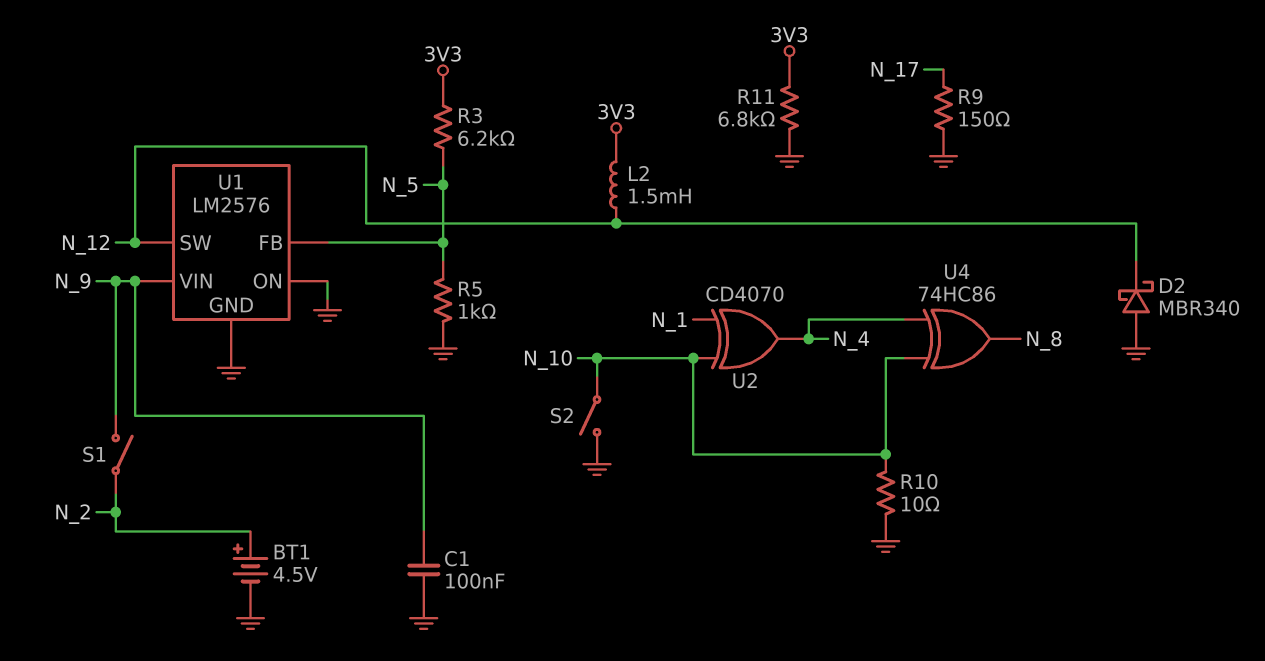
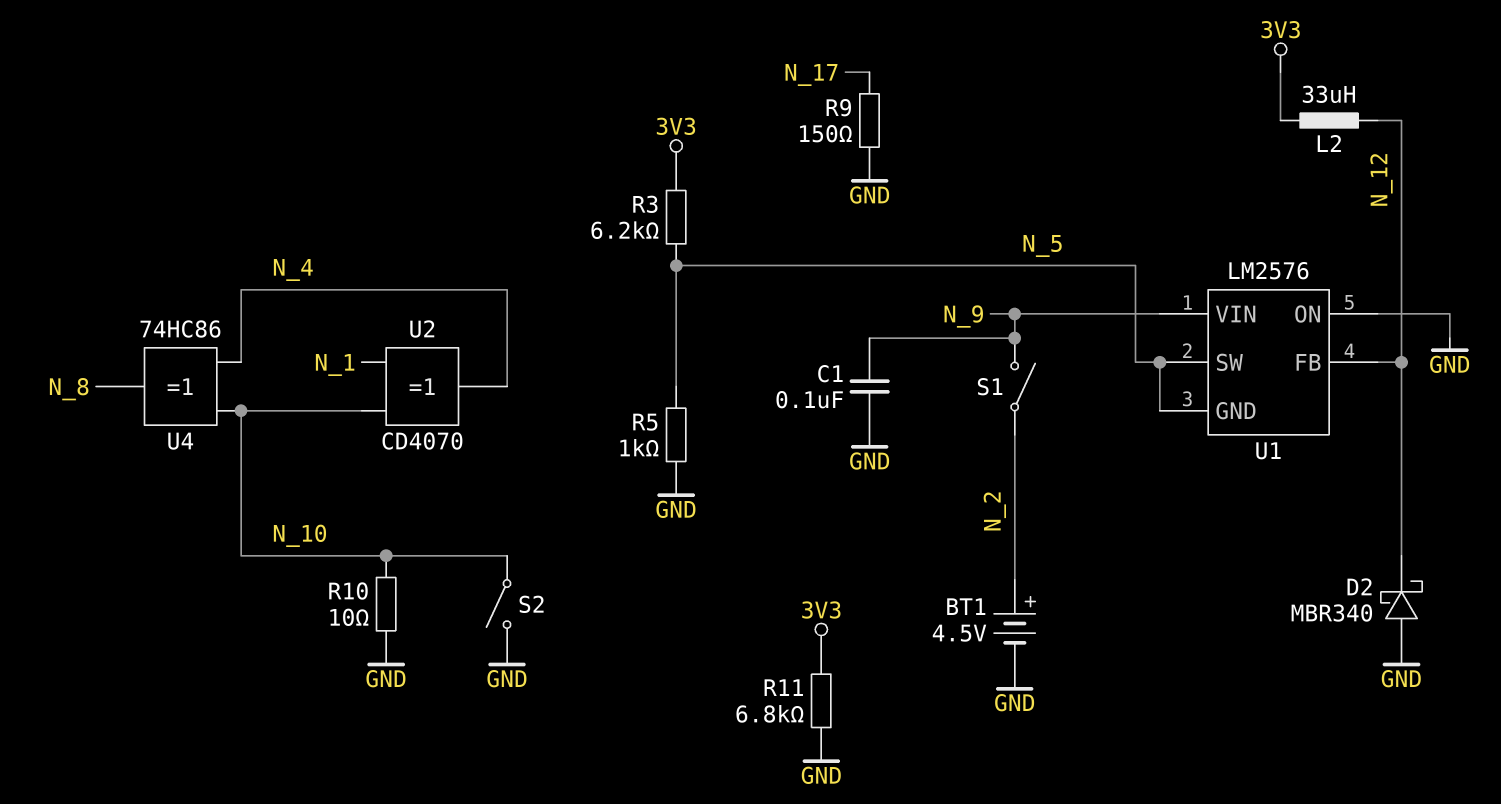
L2: 1.5mH (3V3, N_12) -> 33uH (3V3, N_12)
U1 pin FB: N_5 -> N_12
U1 pin GND: GND -> N_5
U1 pin SW: N_12 -> N_5

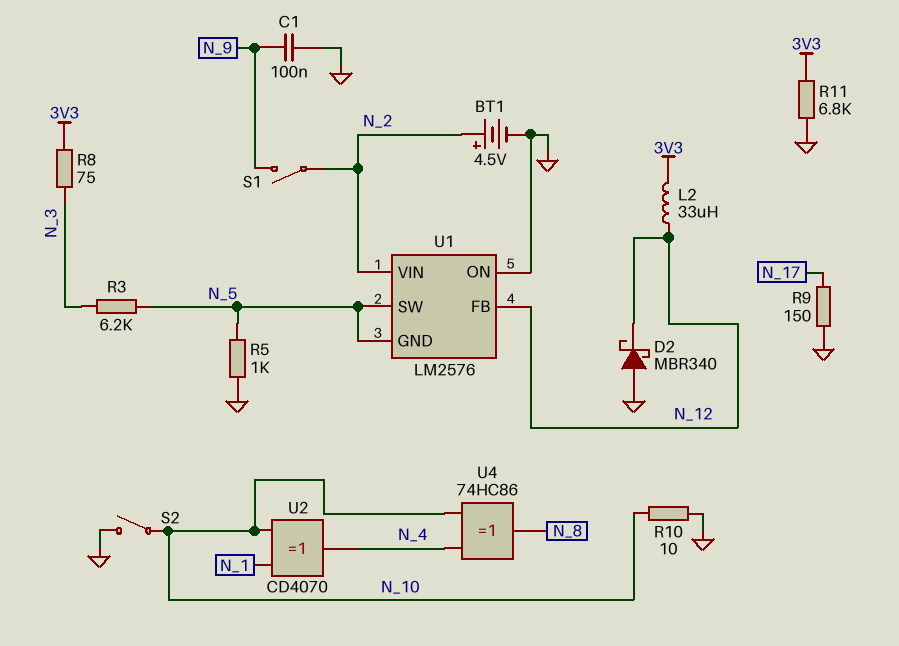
R3: 6.2k (3V3, N_5) -> 6.2k (N_3, N_5)
R8: none -> 75 (3V3, N_3)
U1 pin VIN: N_9 -> N_2

